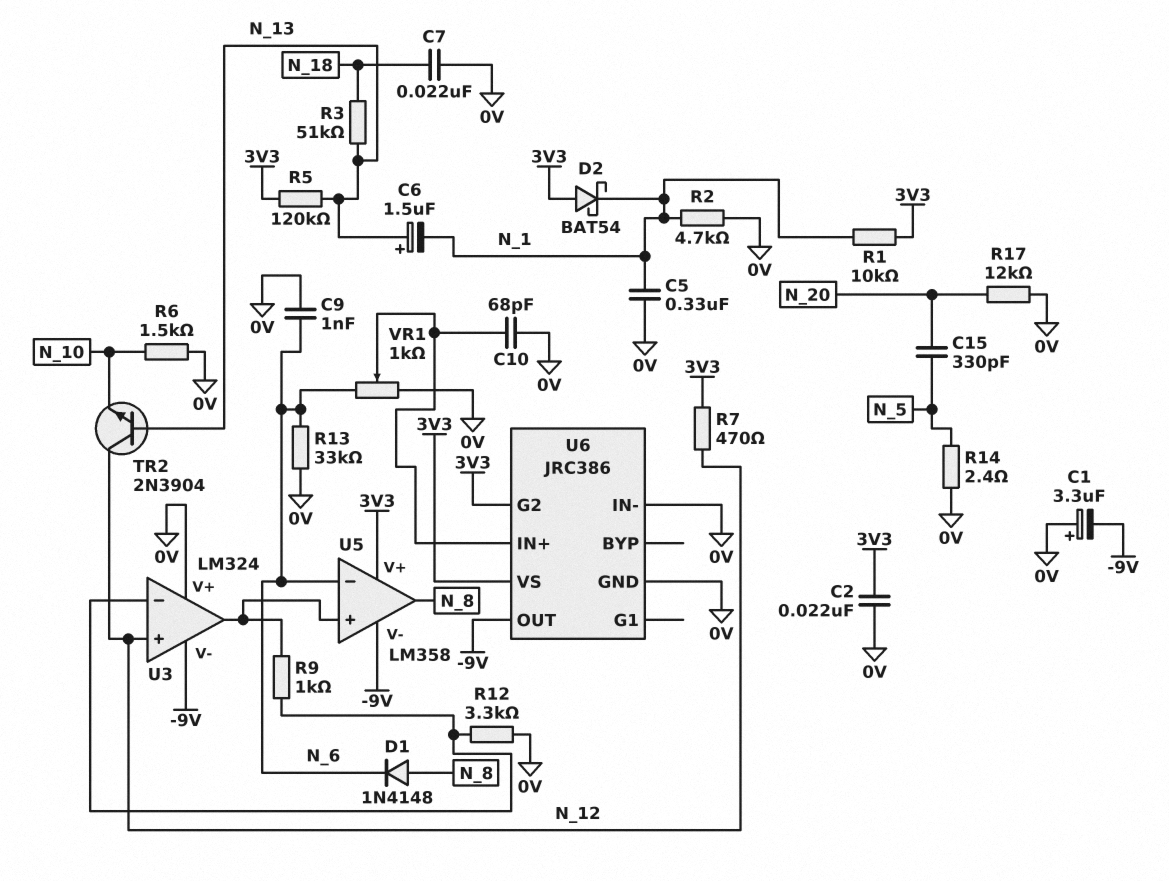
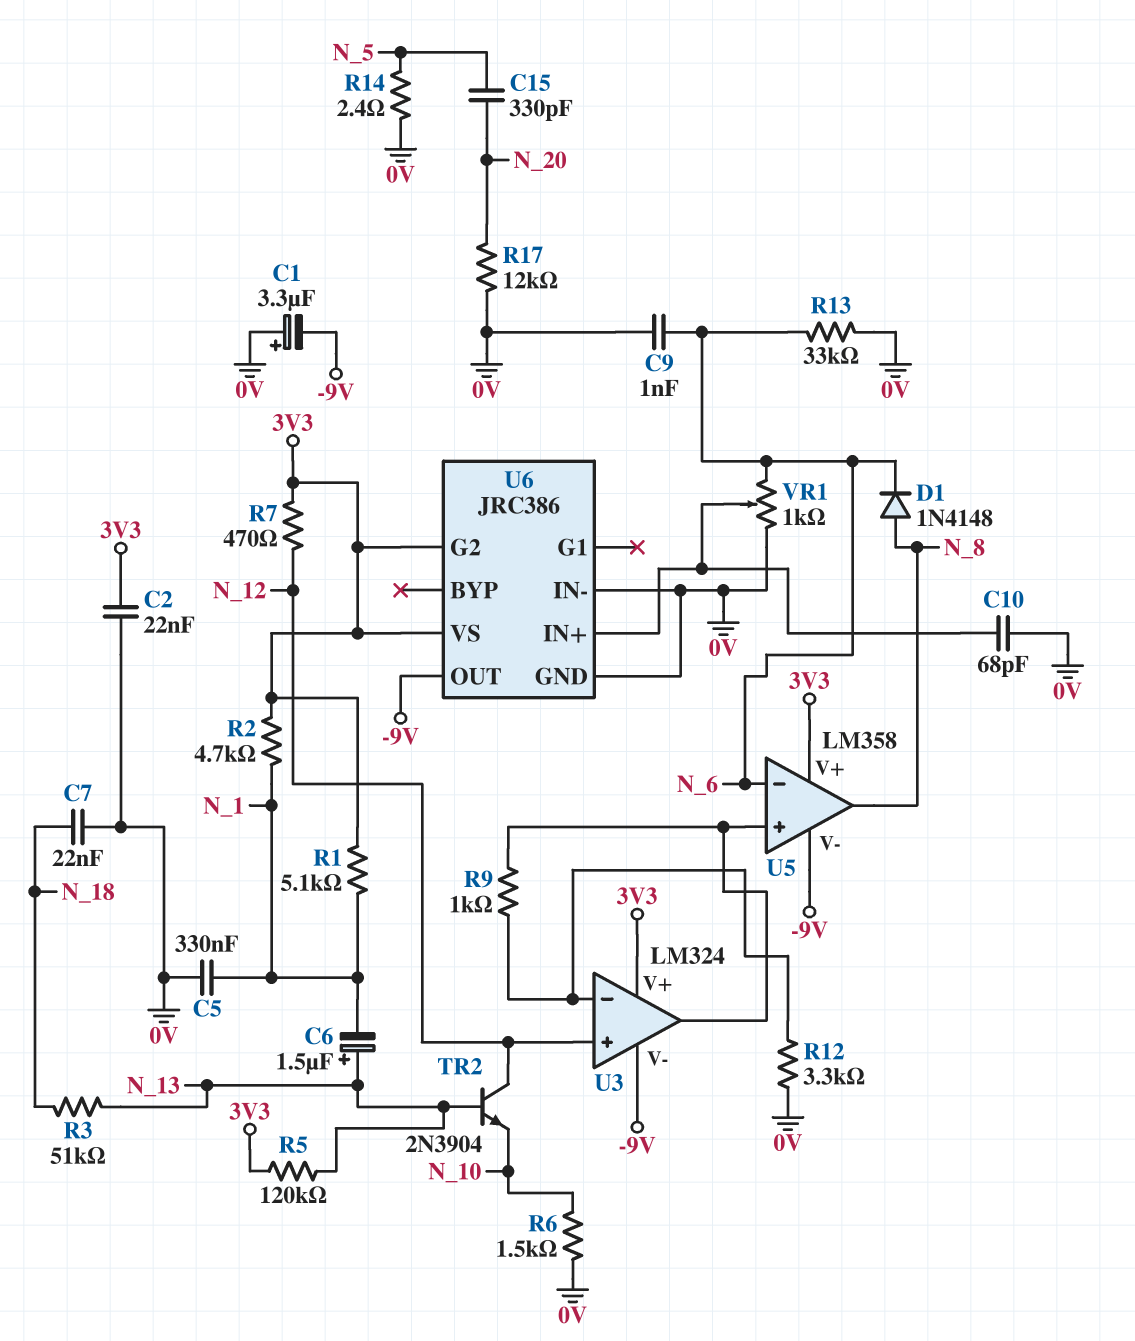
D2: schottky BAT54 (A 3V3, K N_1) -> none
R1: 10k (3V3, N_1) -> 5.1k (3V3, N_1)
R2: 4.7k (0V, N_1) -> 4.7k (3V3, N_1)
U3 pin V+: 0V -> 3V3

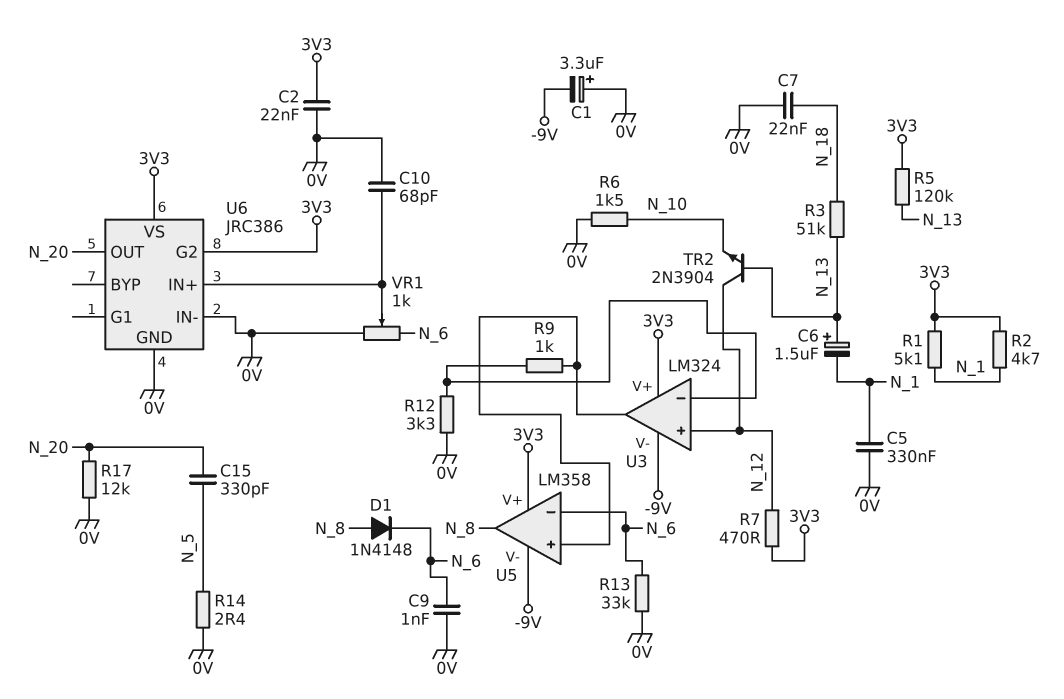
U6 pin OUT: -9V -> N_20

